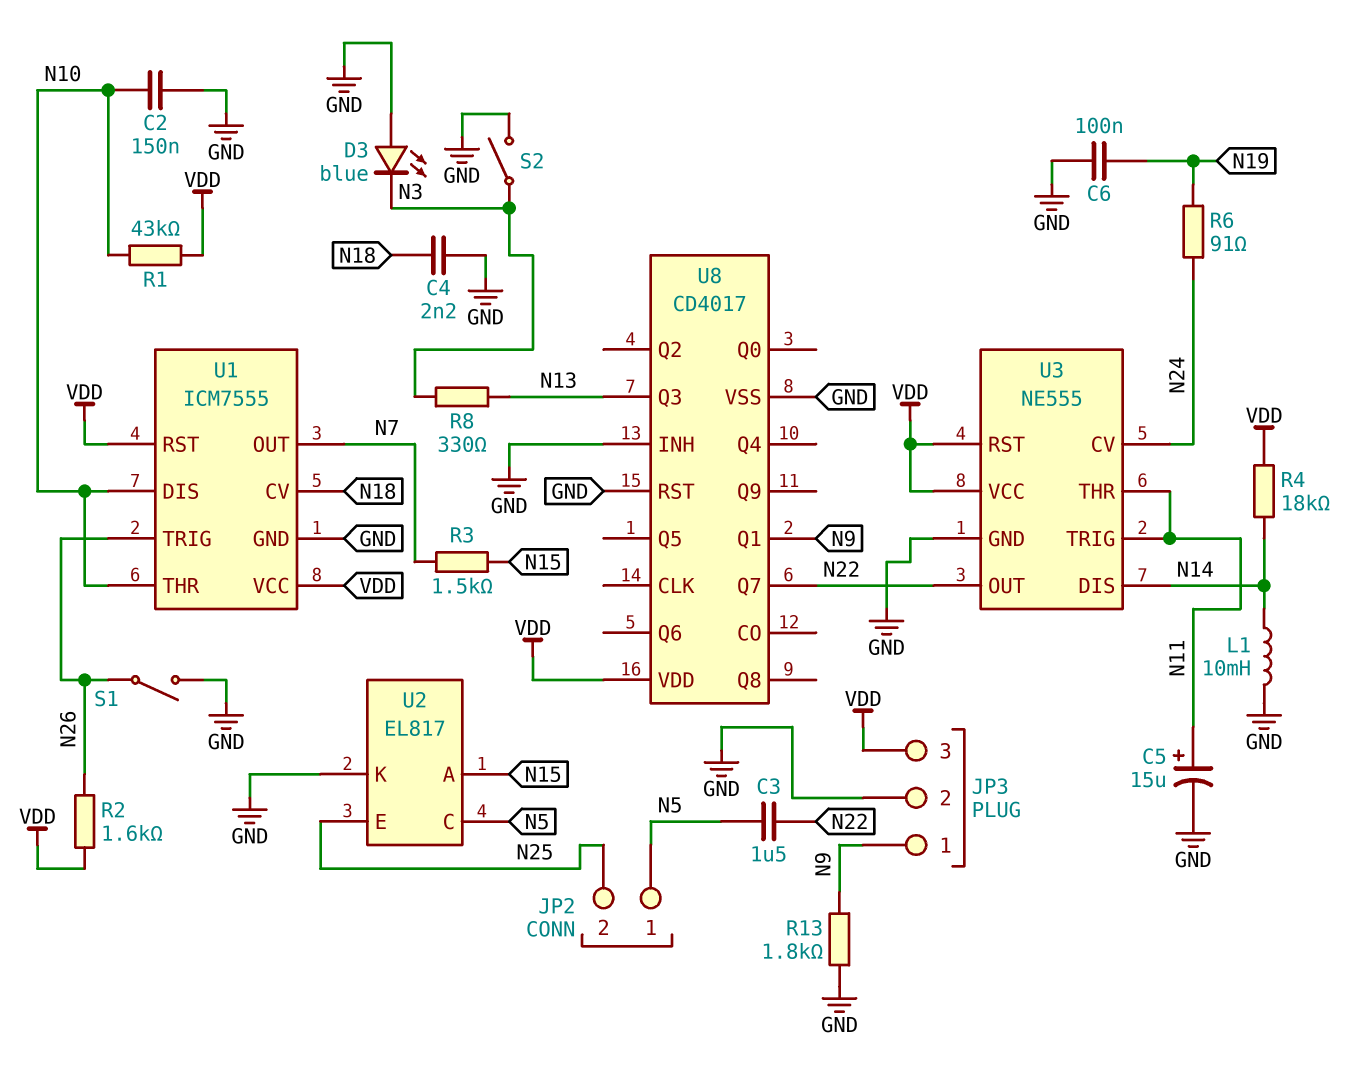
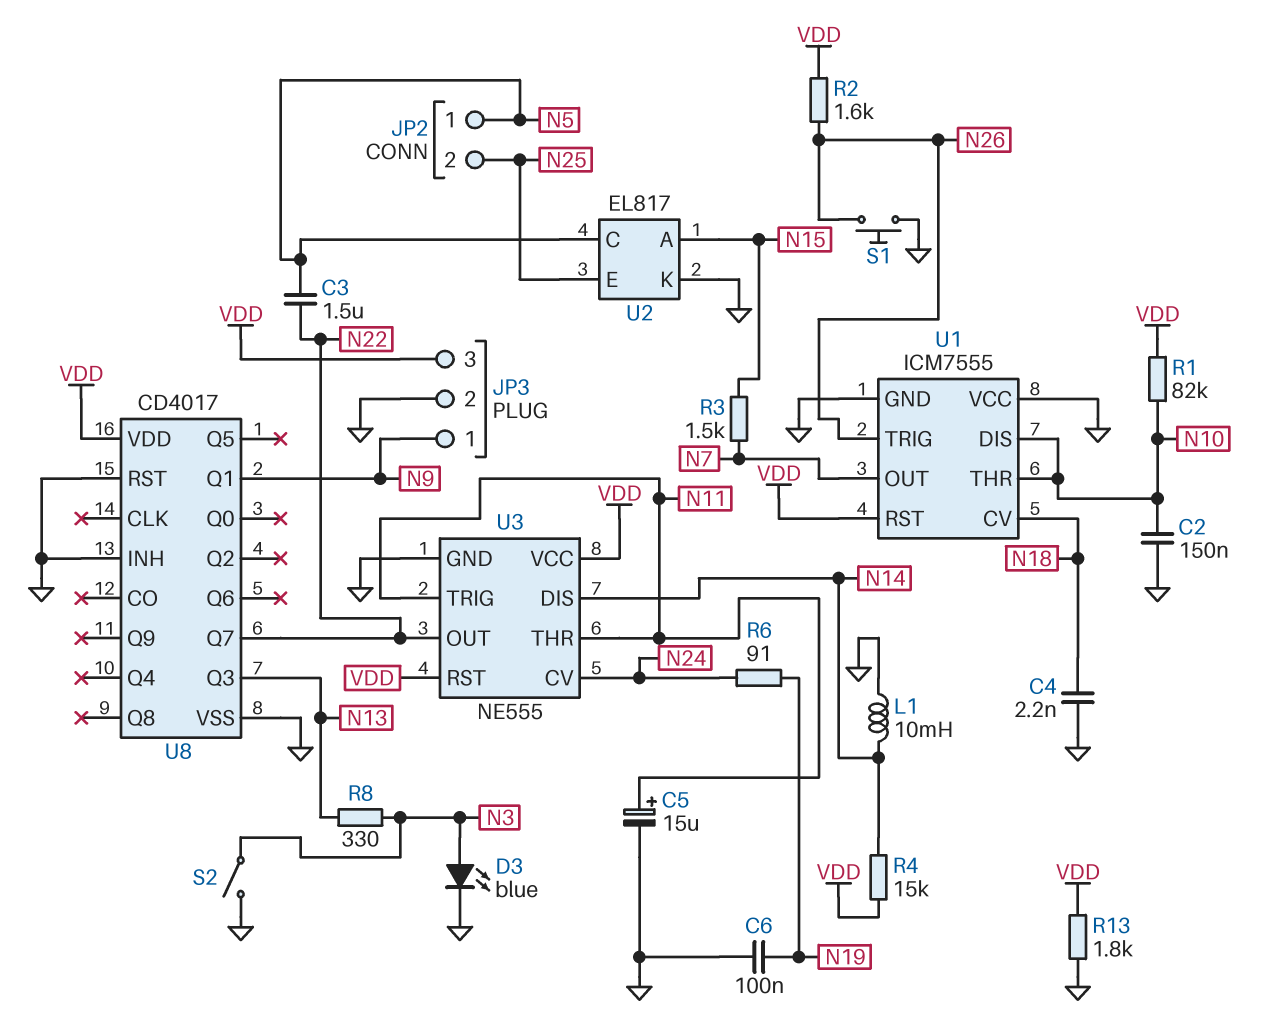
D3: LED blue (A GND, K N3) -> LED blue (A N3, K GND)
R1: 43k (N10, VDD) -> 82k (N10, VDD)
R4: 18k (N14, VDD) -> 15k (N14, VDD)
R13: 1.8k (GND, N9) -> 1.8k (GND, VDD)
S1: switch (GND, N26) -> button (GND, N26)
U1 pin VCC: VDD -> GND

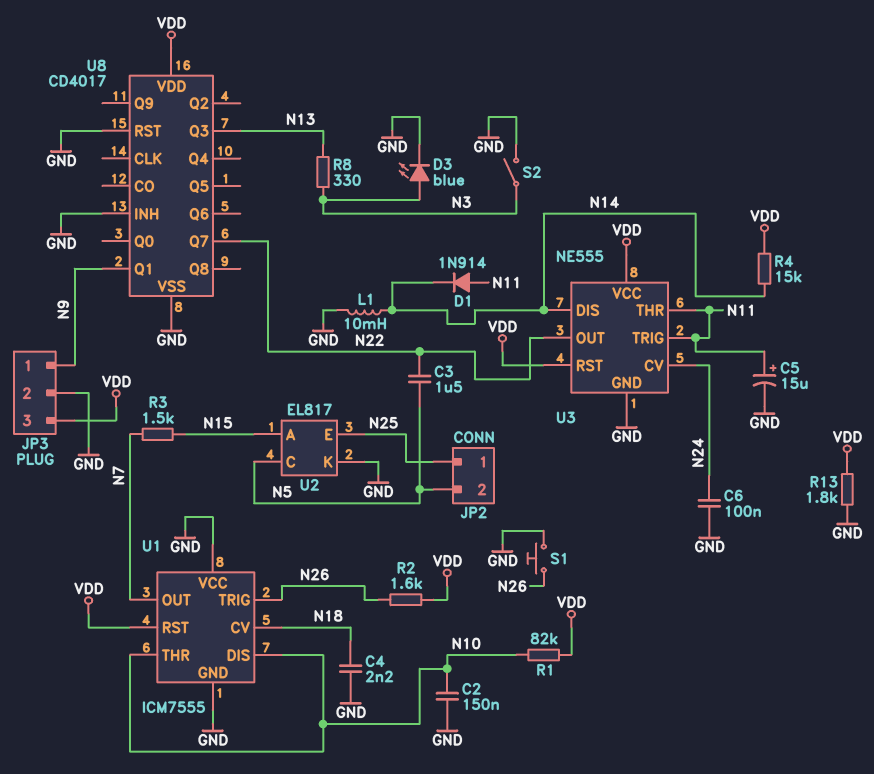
C6: 100nF (GND, N19) -> 100nF (GND, N24)
D1: none -> diode 1N914 (A N11, K N14)
JP2 pin 1: N5 -> N25
JP2 pin 2: N25 -> N5
R6: 91 (N19, N24) -> none

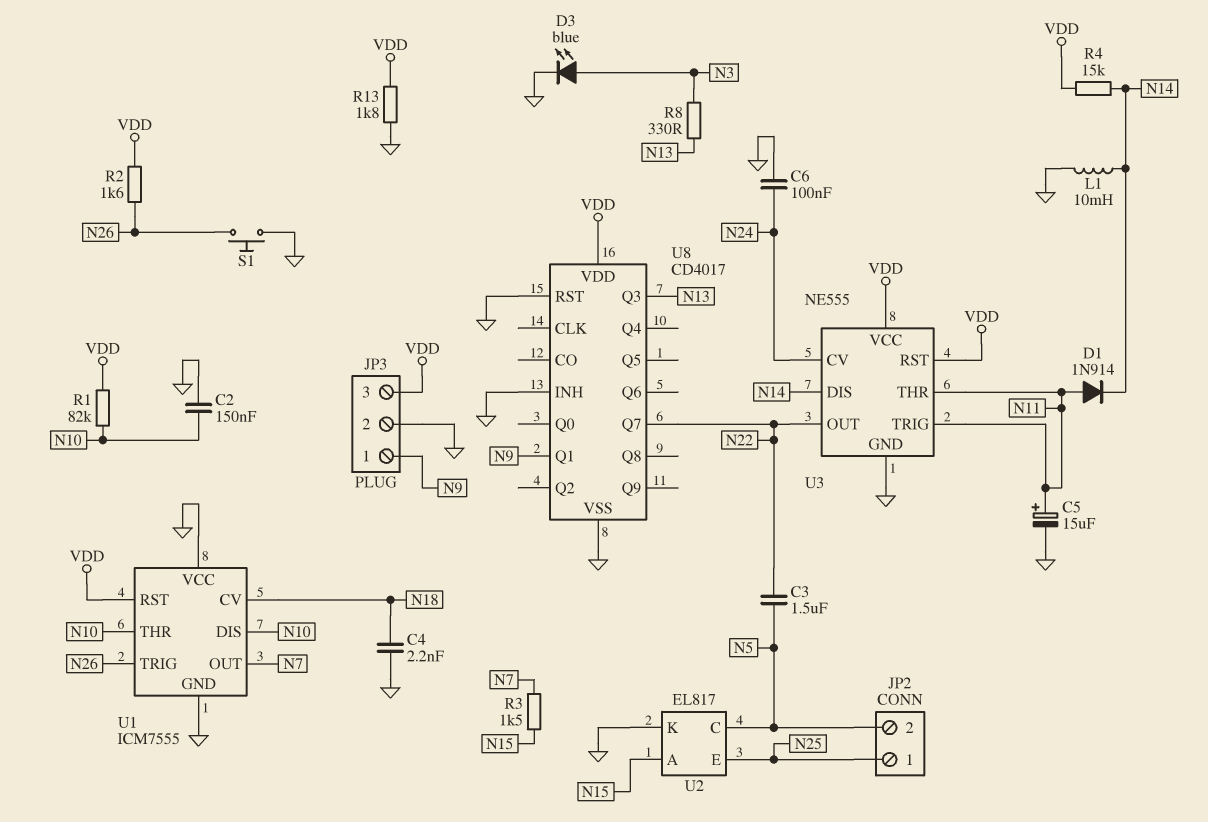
S2: switch (GND, N3) -> none

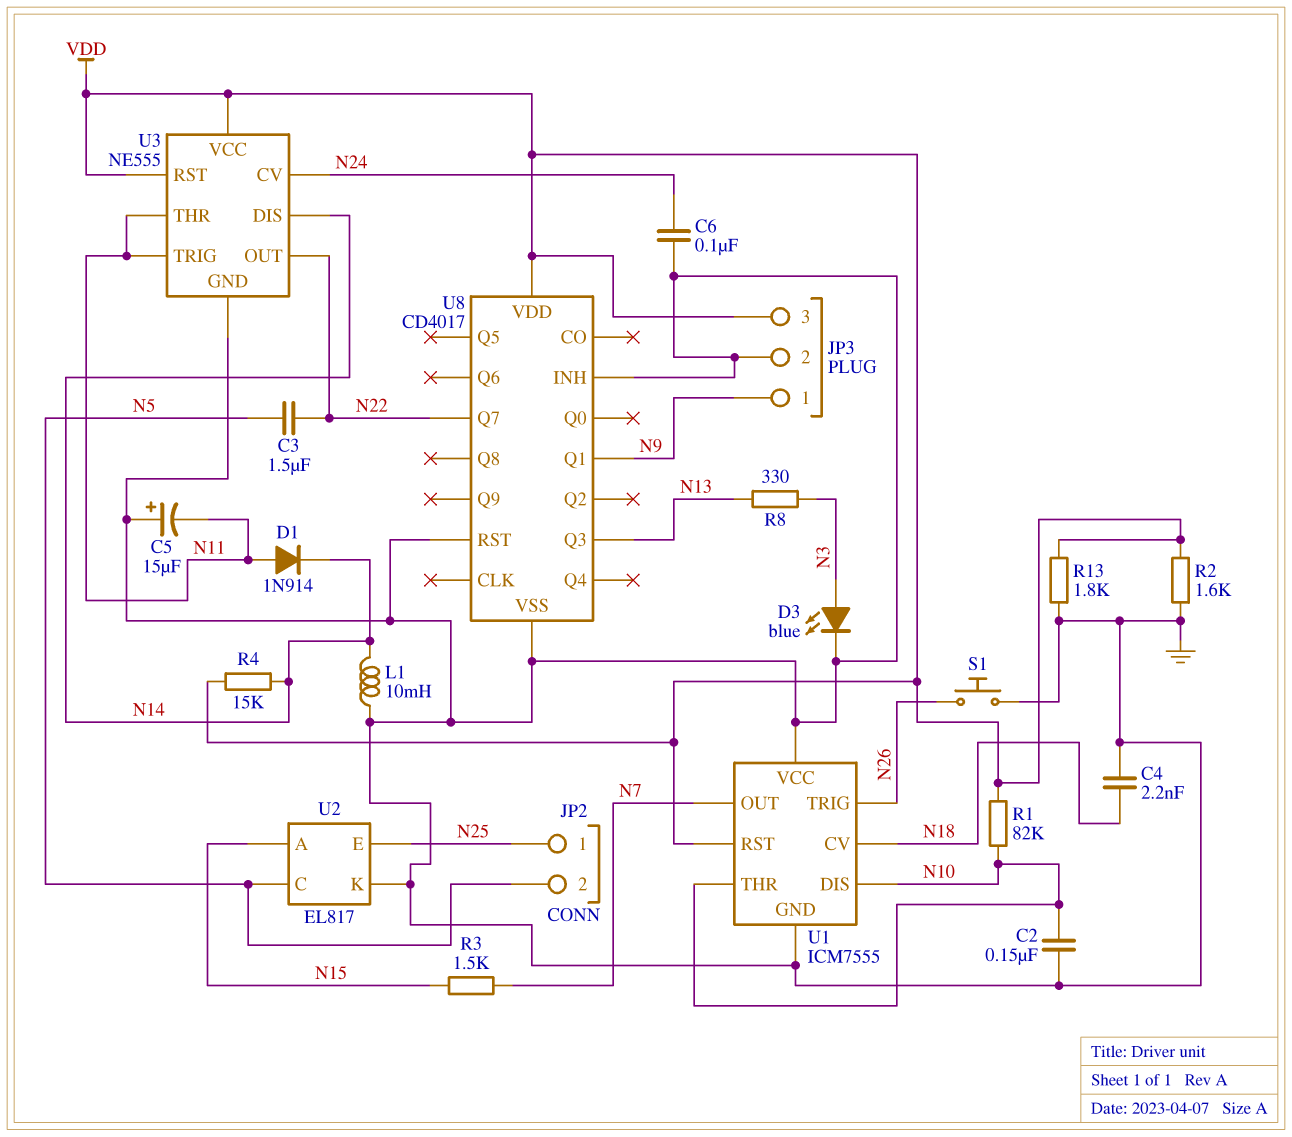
C5: 15uF (plus N11, minus GND) -> 15uF (plus GND, minus N11)
R2: 1.6k (N26, VDD) -> 1.6k (GND, VDD)

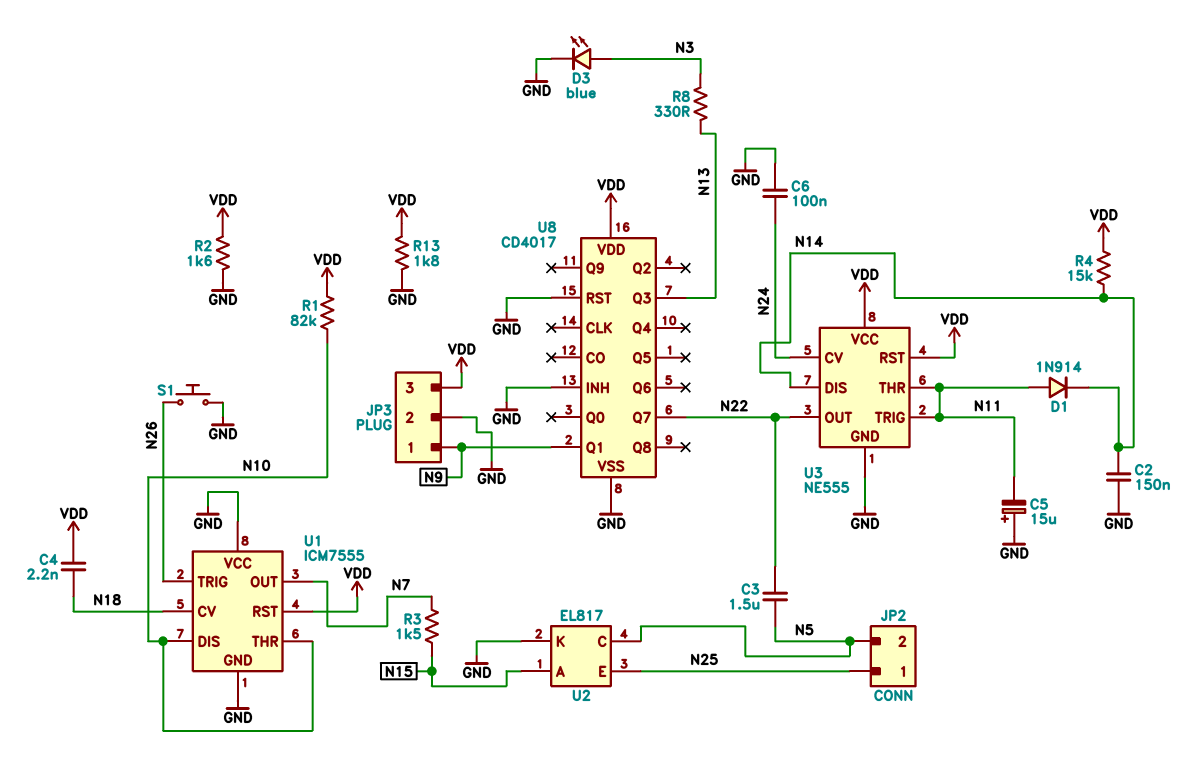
C2: 150nF (GND, N10) -> 150nF (GND, N14)
C4: 2.2nF (GND, N18) -> 2.2nF (N18, VDD)
L1: 10mH (GND, N14) -> none

